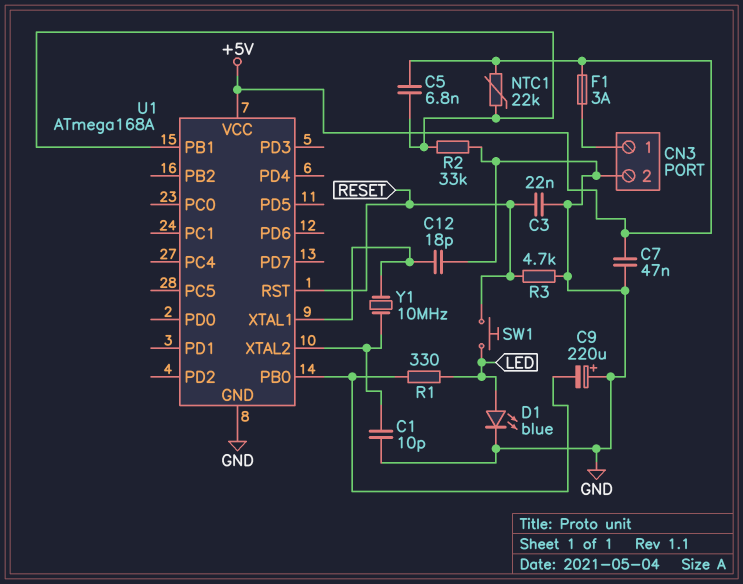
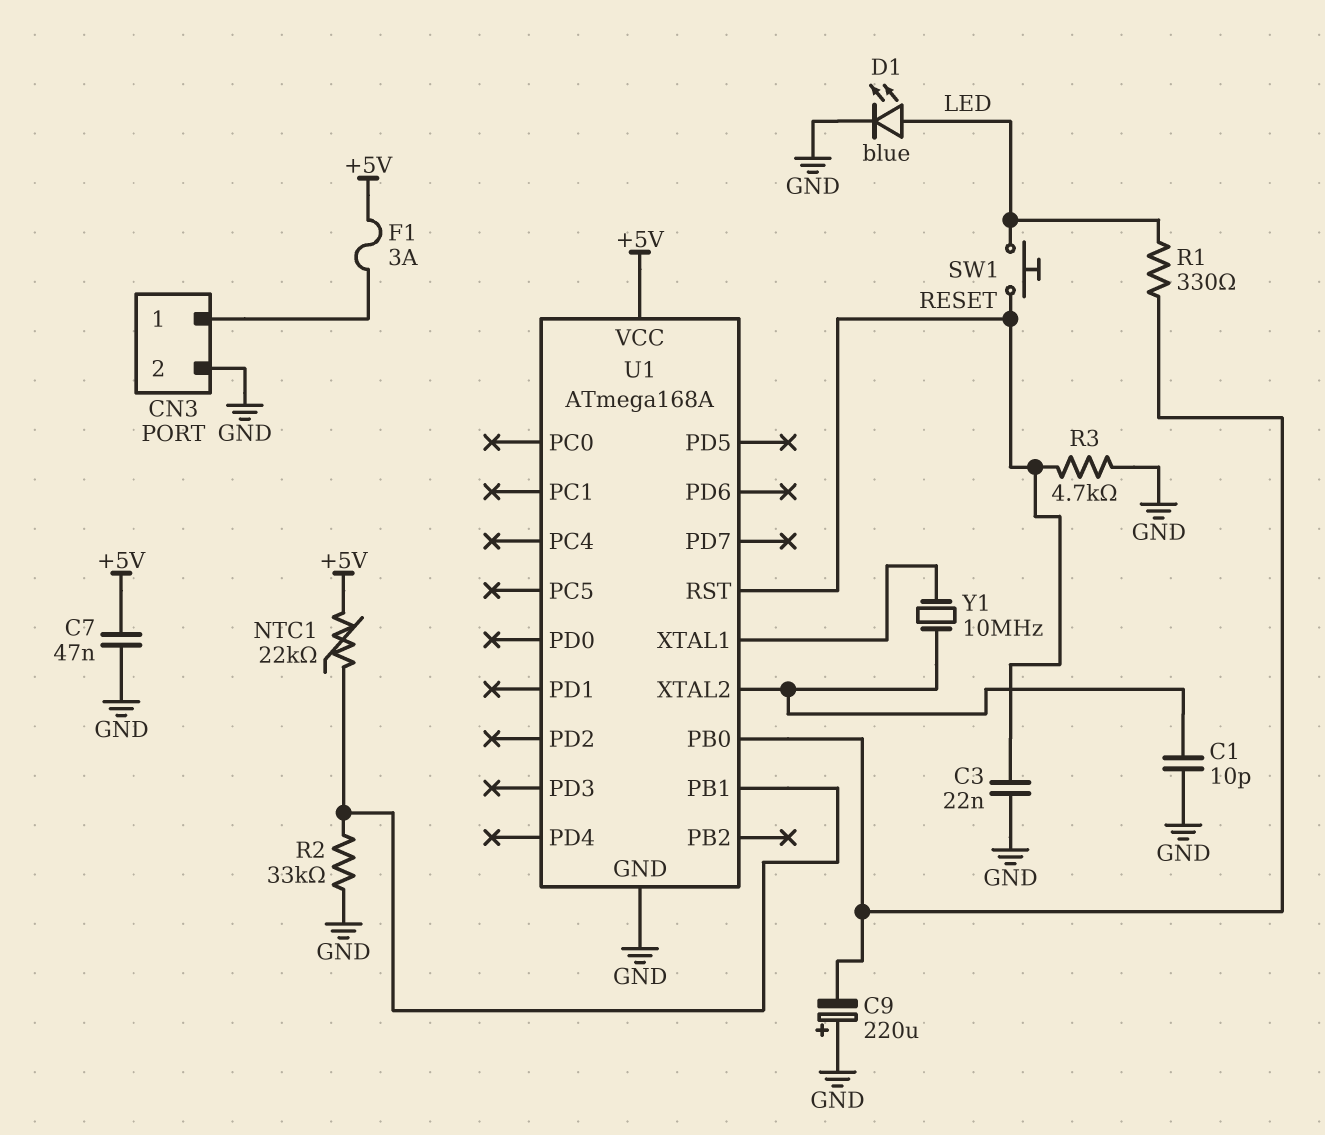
C5: 6.8nF (+5V, U1/PB1) -> none
C12: 18pF (GND, U1/XTAL1) -> none

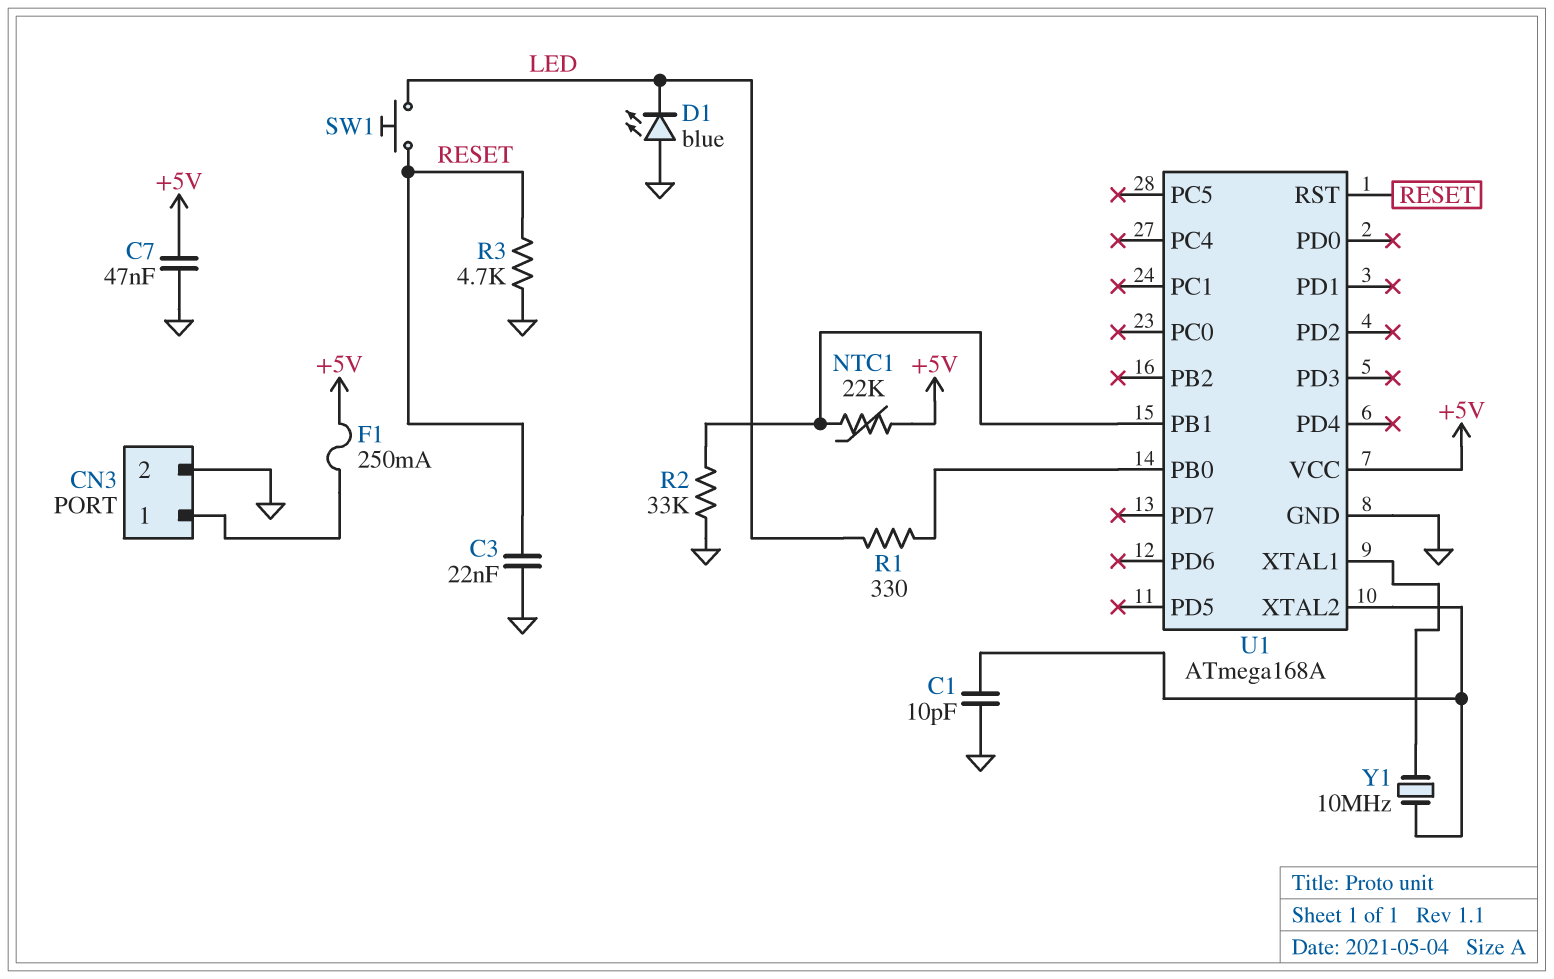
C9: 220uF (plus GND, minus U1/PB0) -> none
D1: LED blue (A LED, K GND) -> LED blue (A GND, K LED)
F1: 3A (+5V, CN3/1) -> 250mA (+5V, CN3/1)

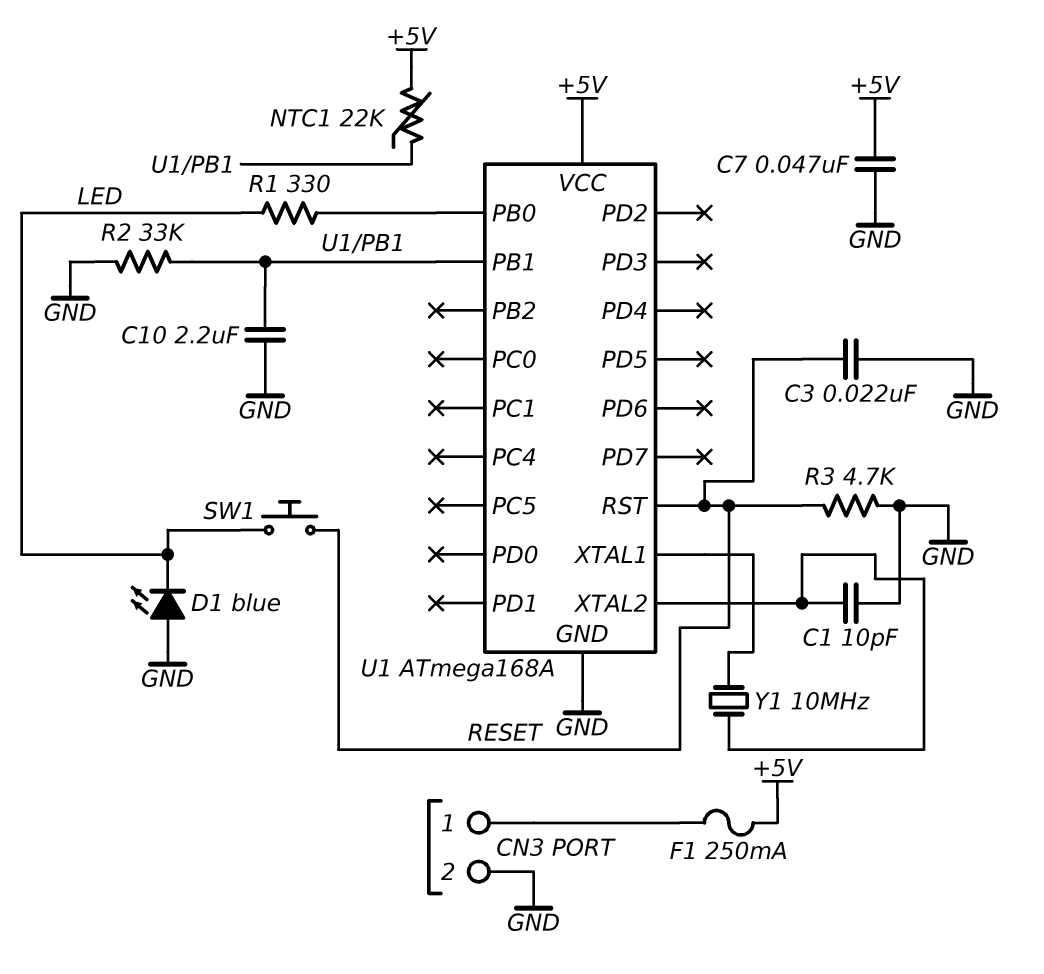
C10: none -> 2.2uF (GND, U1/PB1)

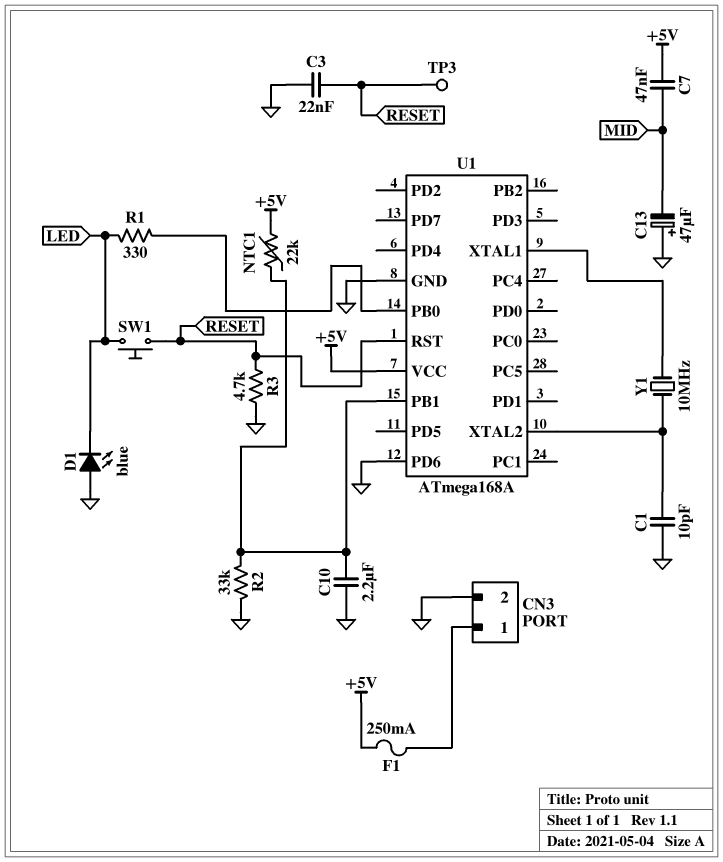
C7: 47nF (+5V, GND) -> 47nF (+5V, MID)
C13: none -> 47uF (plus GND, minus MID)
TP3: none -> test point (RESET)
U1 pin PD6: none -> GND

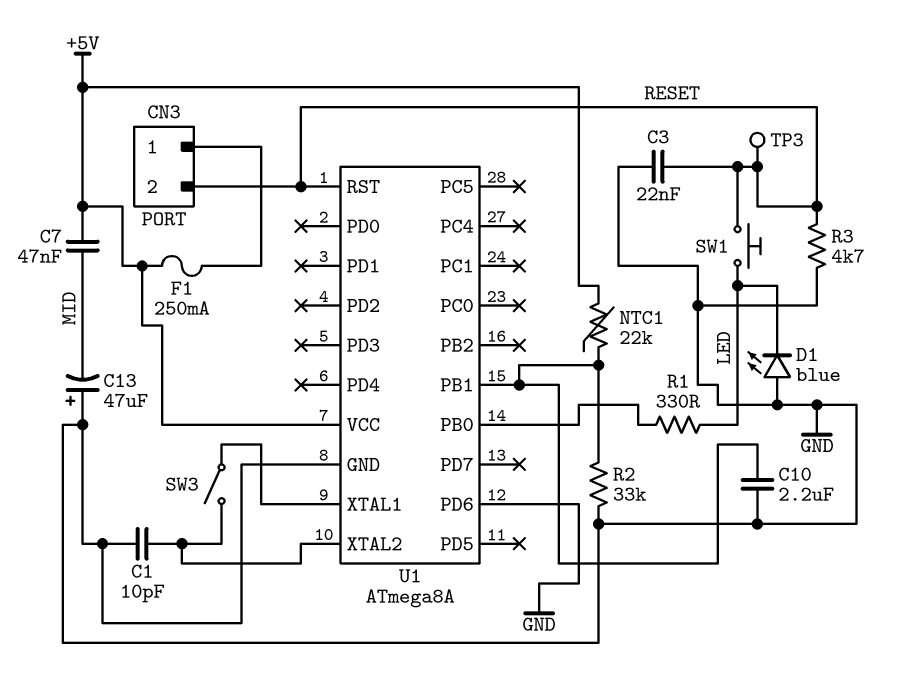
CN3 pin 2: GND -> RESET
SW3: none -> switch (U1/XTAL1, U1/XTAL2)
U1: ATmega168A -> ATmega8A
Y1: 10MHz (U1/XTAL1, U1/XTAL2) -> none

